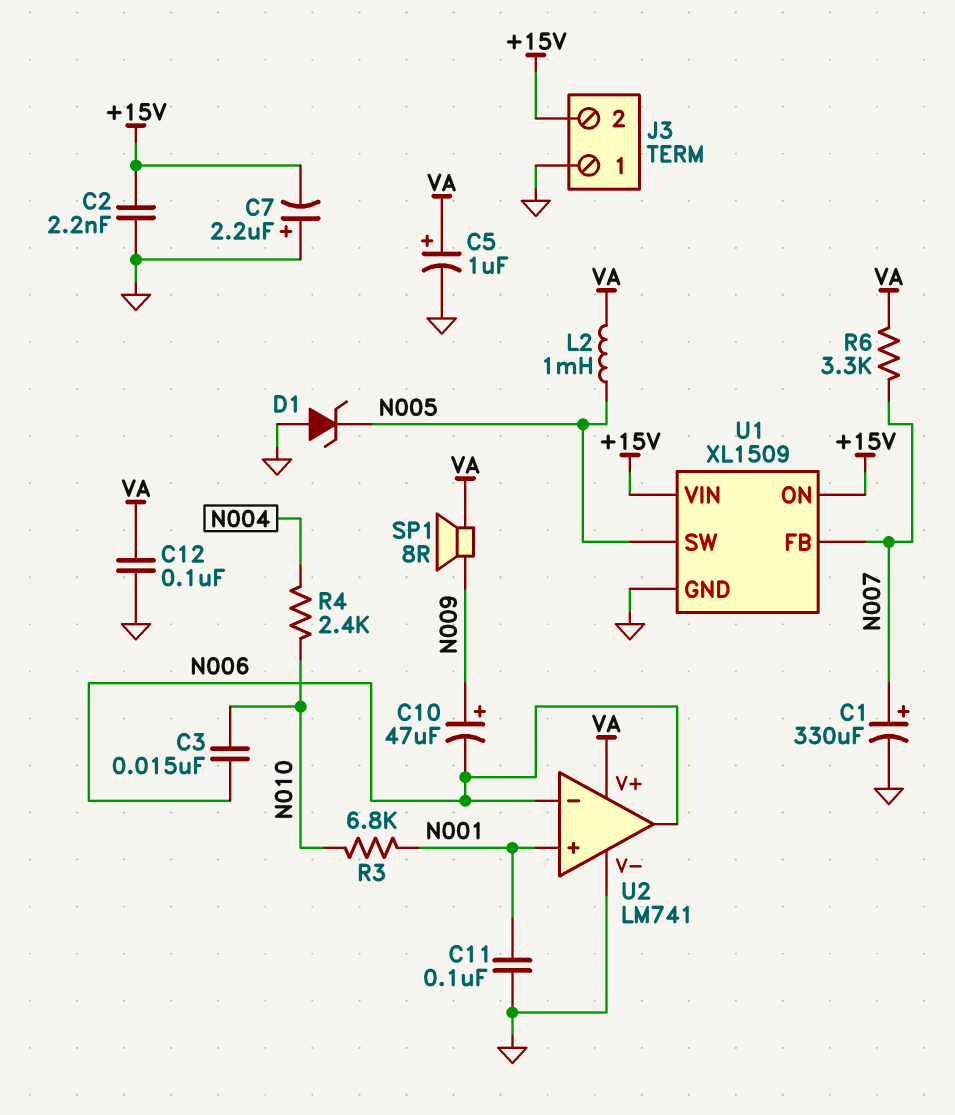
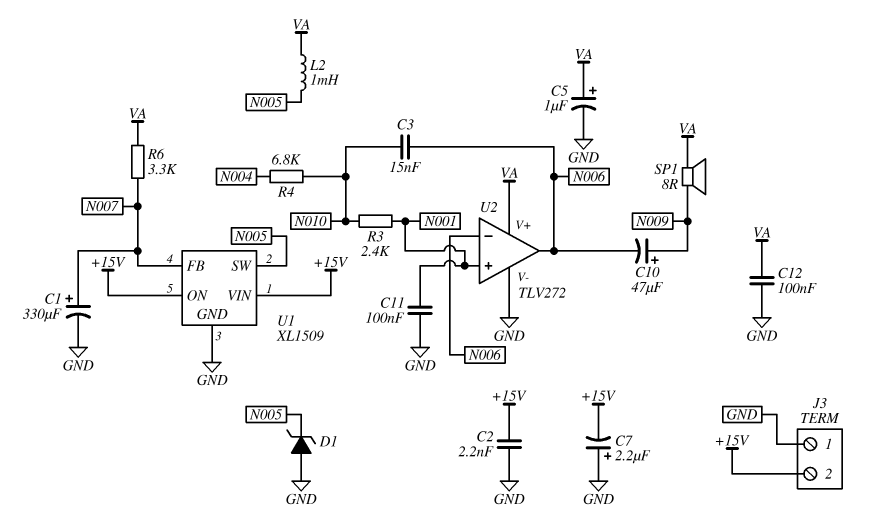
R3: 6.8k (N001, N010) -> 2.4k (N001, N010)
R4: 2.4k (N004, N010) -> 6.8k (N004, N010)
U2: LM741 -> TLV272

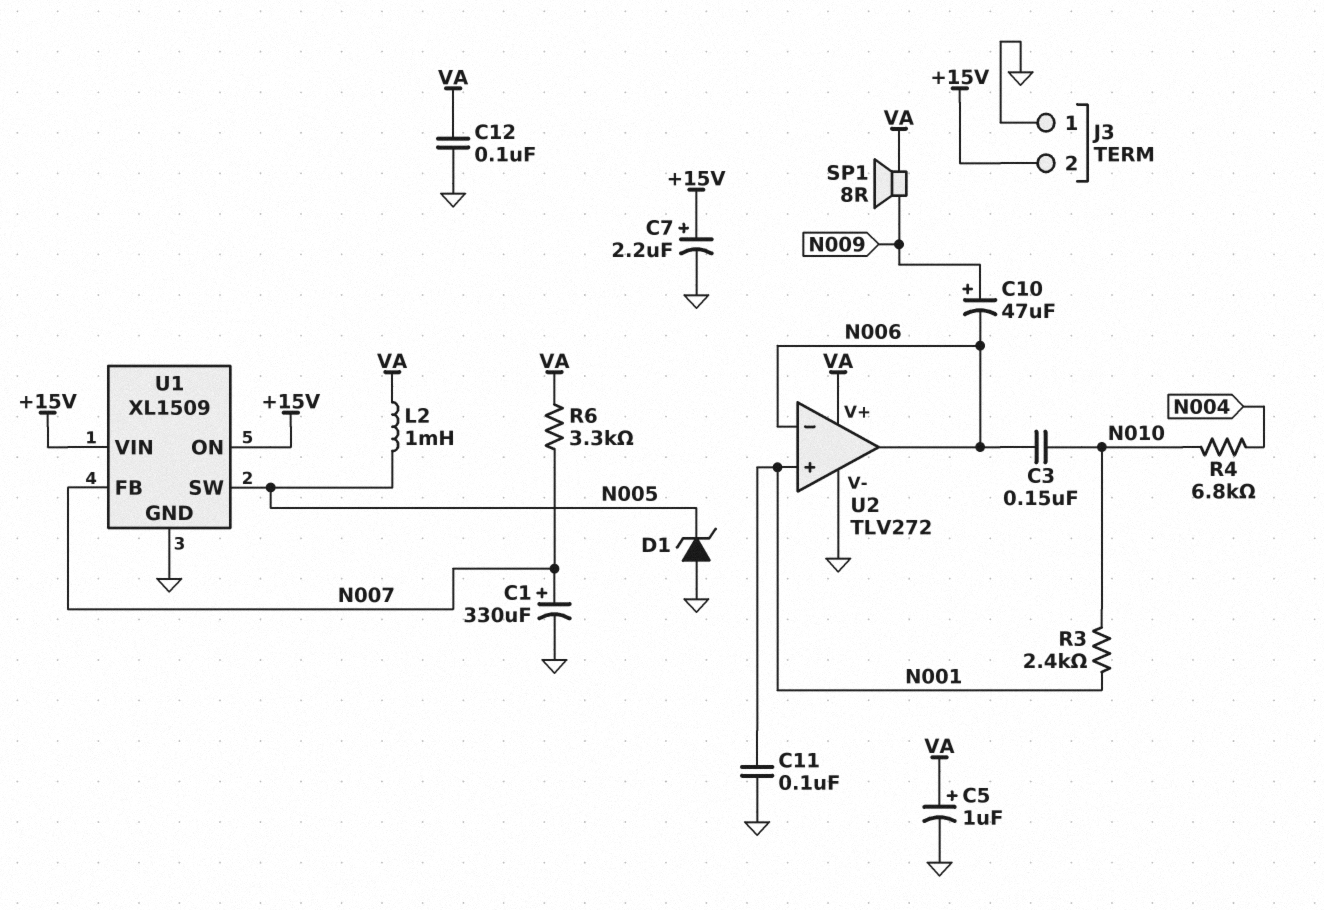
C2: 2.2nF (+15V, GND) -> none
C3: 15nF (N006, N010) -> 150nF (N006, N010)
C7: 2.2uF (plus GND, minus +15V) -> 2.2uF (plus +15V, minus GND)

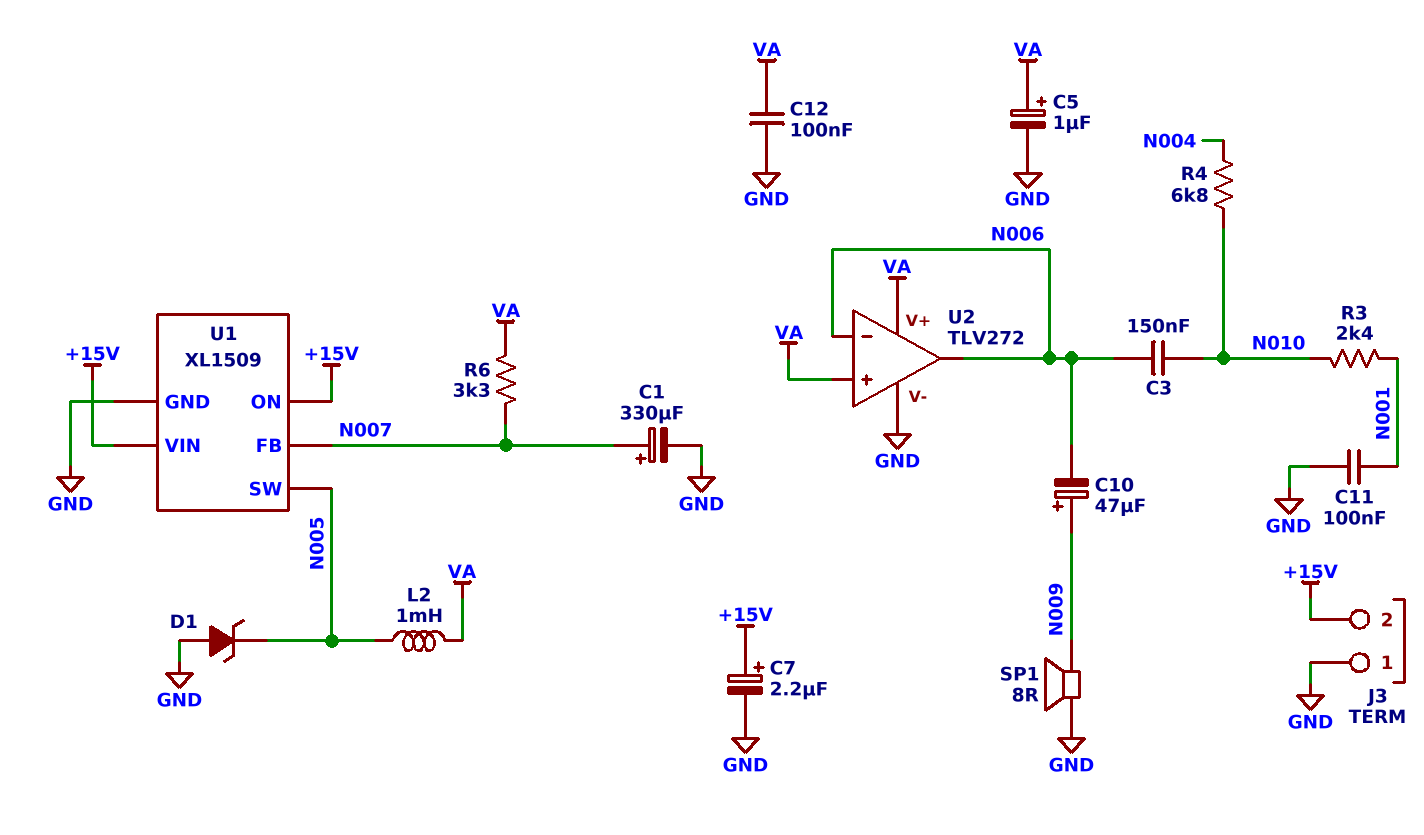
SP1: speaker 8R (N009, VA) -> speaker 8R (GND, N009)
U2 pin in+: N001 -> VA

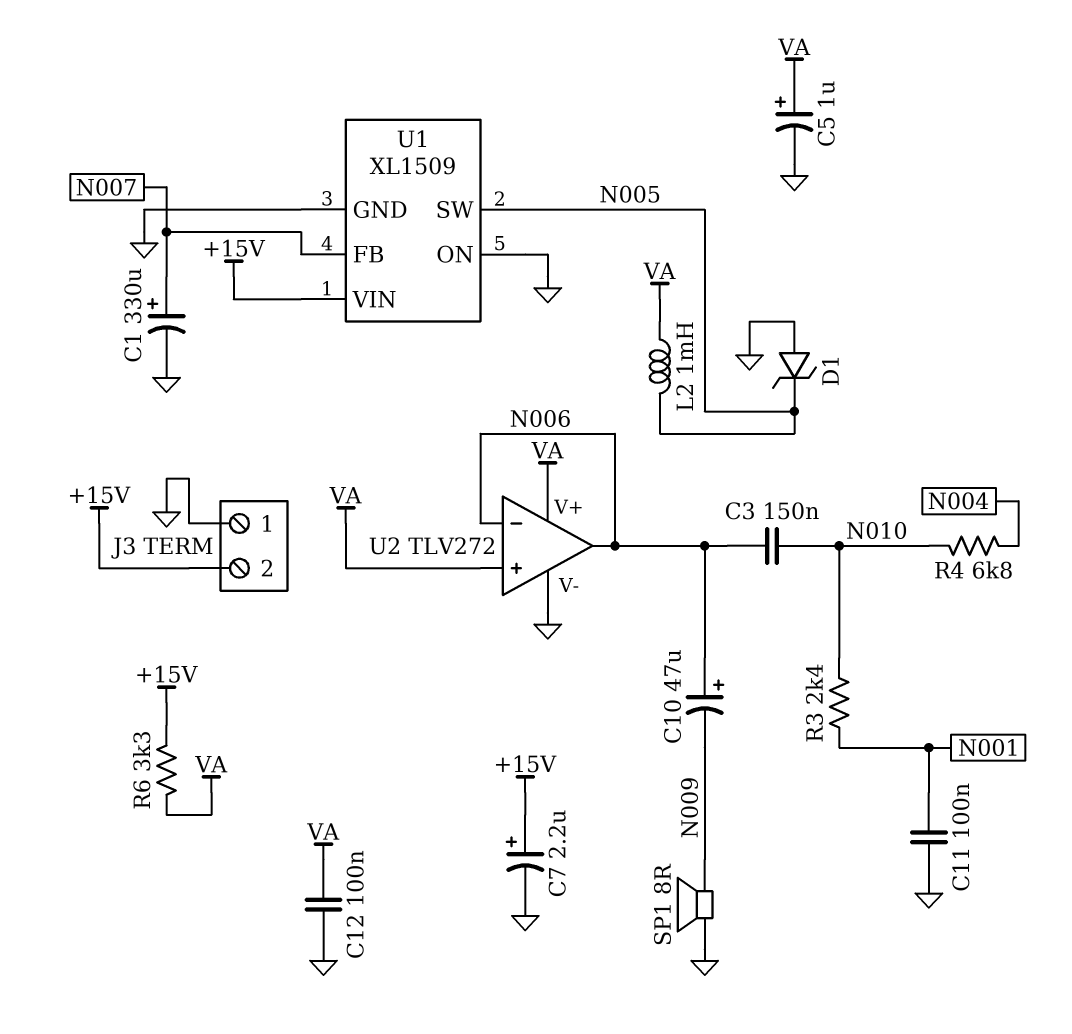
C10: 47uF (plus N009, minus N006) -> 47uF (plus N006, minus N009)
R6: 3.3k (N007, VA) -> 3.3k (+15V, VA)
U1 pin ON: +15V -> GND

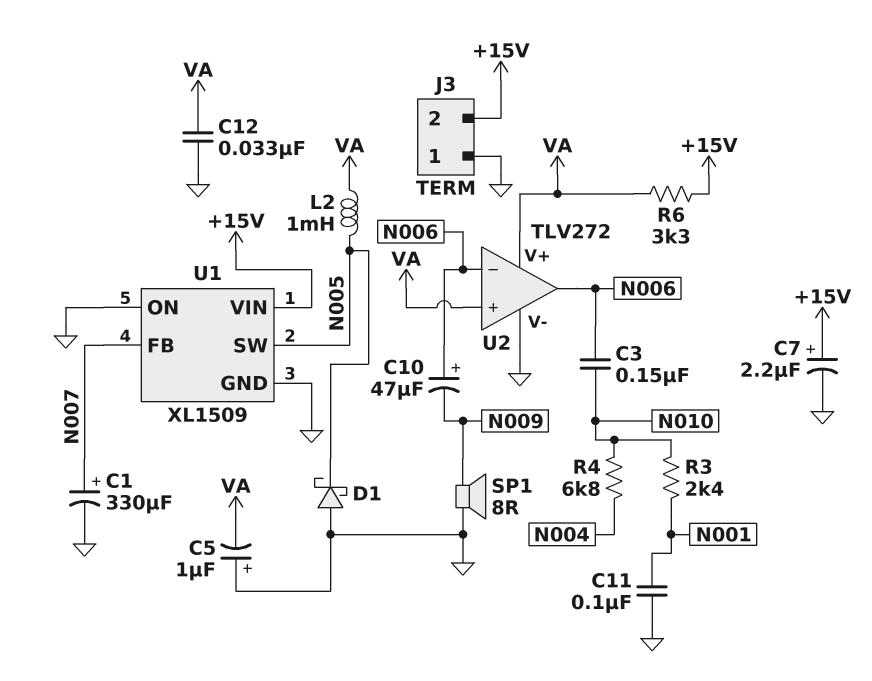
C5: 1uF (plus VA, minus GND) -> 1uF (plus GND, minus VA)
C12: 100nF (GND, VA) -> 33nF (GND, VA)
D1: zener (A GND, K N005) -> schottky (A GND, K N005)

